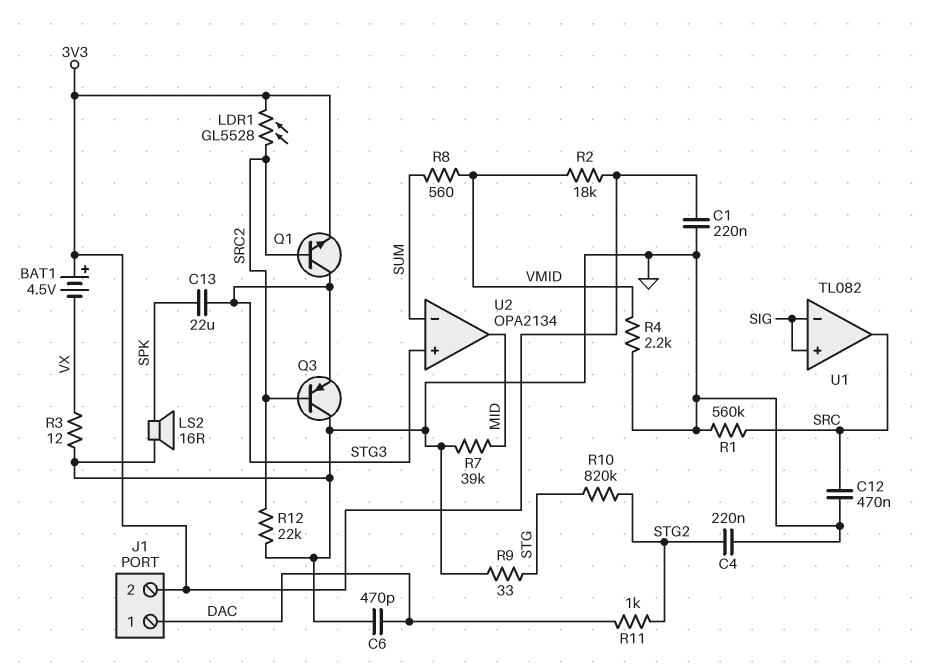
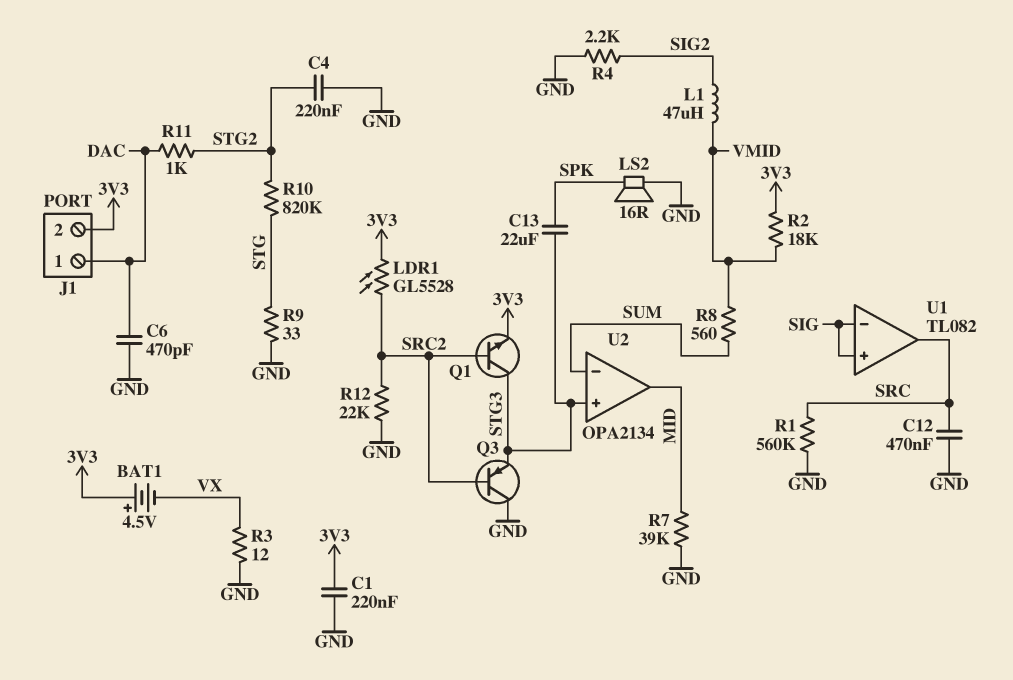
L1: none -> 47uH (SIG2, VMID)
R4: 2.2k (GND, VMID) -> 2.2k (GND, SIG2)

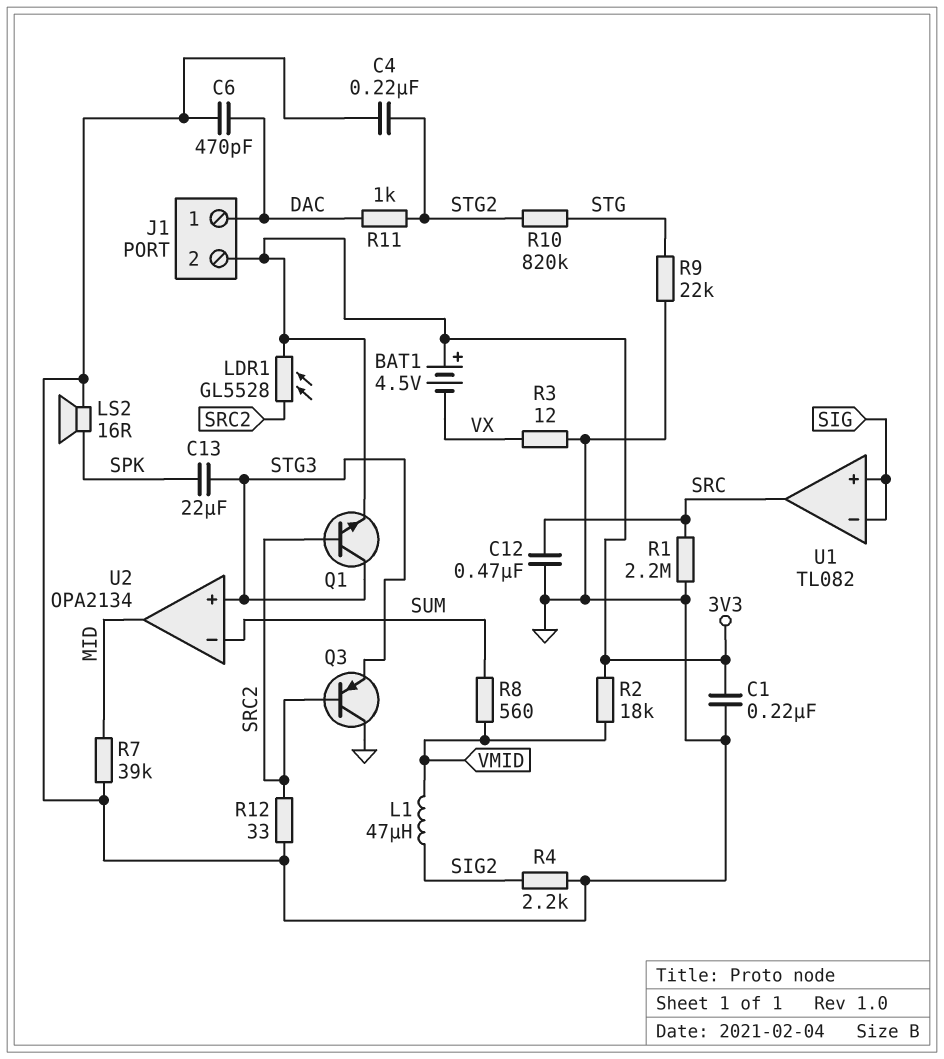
R1: 560k (GND, SRC) -> 2.2M (GND, SRC)
R9: 33 (GND, STG) -> 22k (GND, STG)
R12: 22k (GND, SRC2) -> 33 (GND, SRC2)

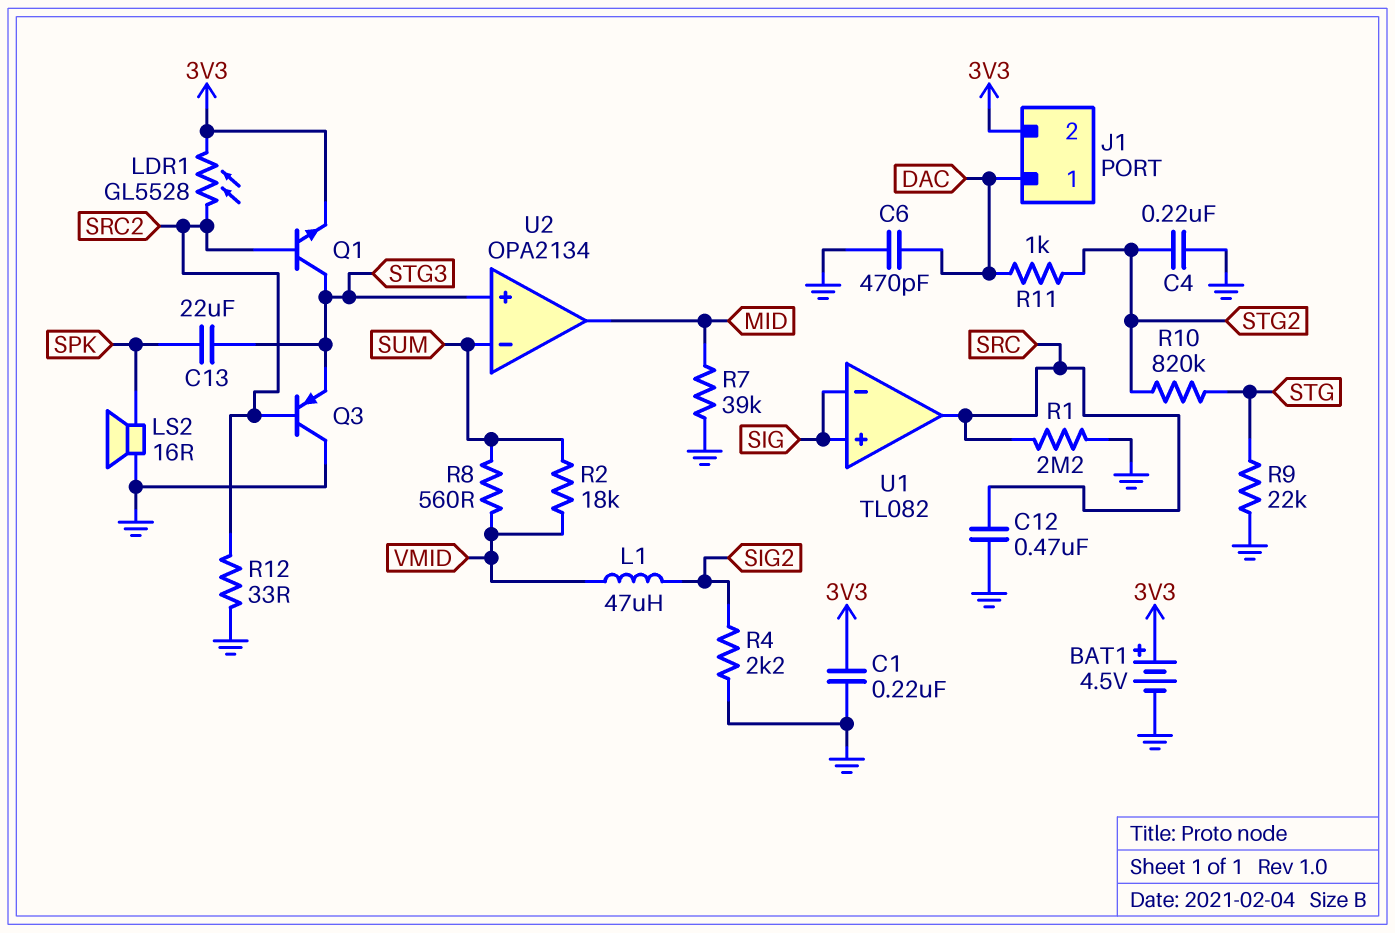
BAT1: 4.5V (plus 3V3, minus VX) -> 4.5V (plus 3V3, minus GND)
R2: 18k (3V3, VMID) -> 18k (SUM, VMID)
R3: 12 (GND, VX) -> none

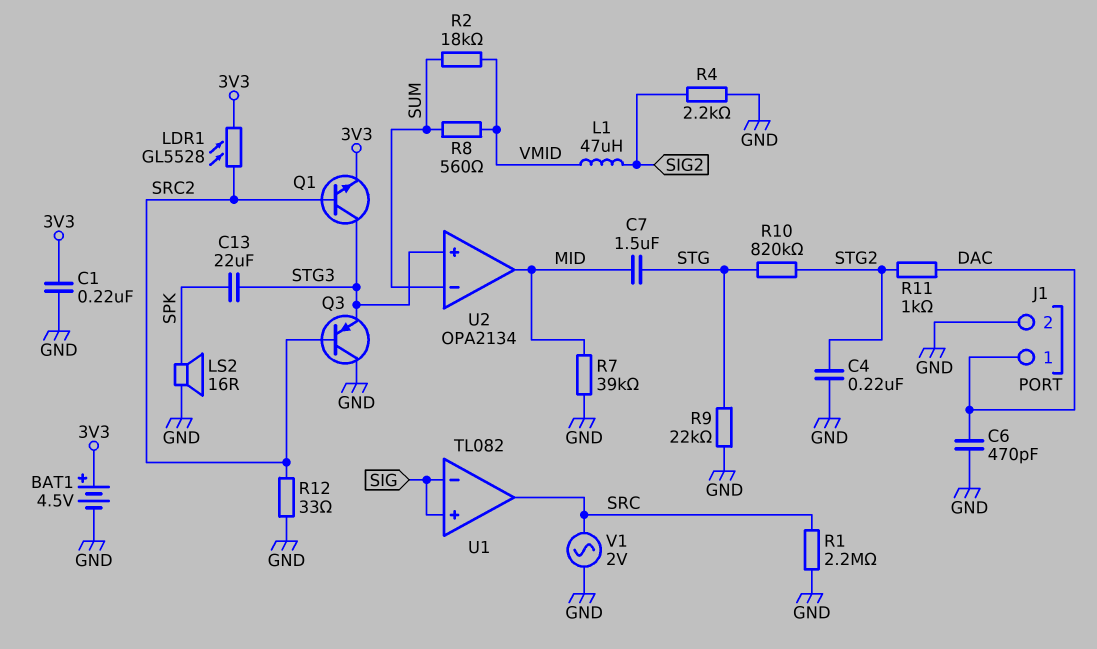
C7: none -> 1.5uF (MID, STG)
C12: 470nF (GND, SRC) -> none
J1 pin 2: 3V3 -> GND
V1: none -> AC 2V (GND, SRC)

